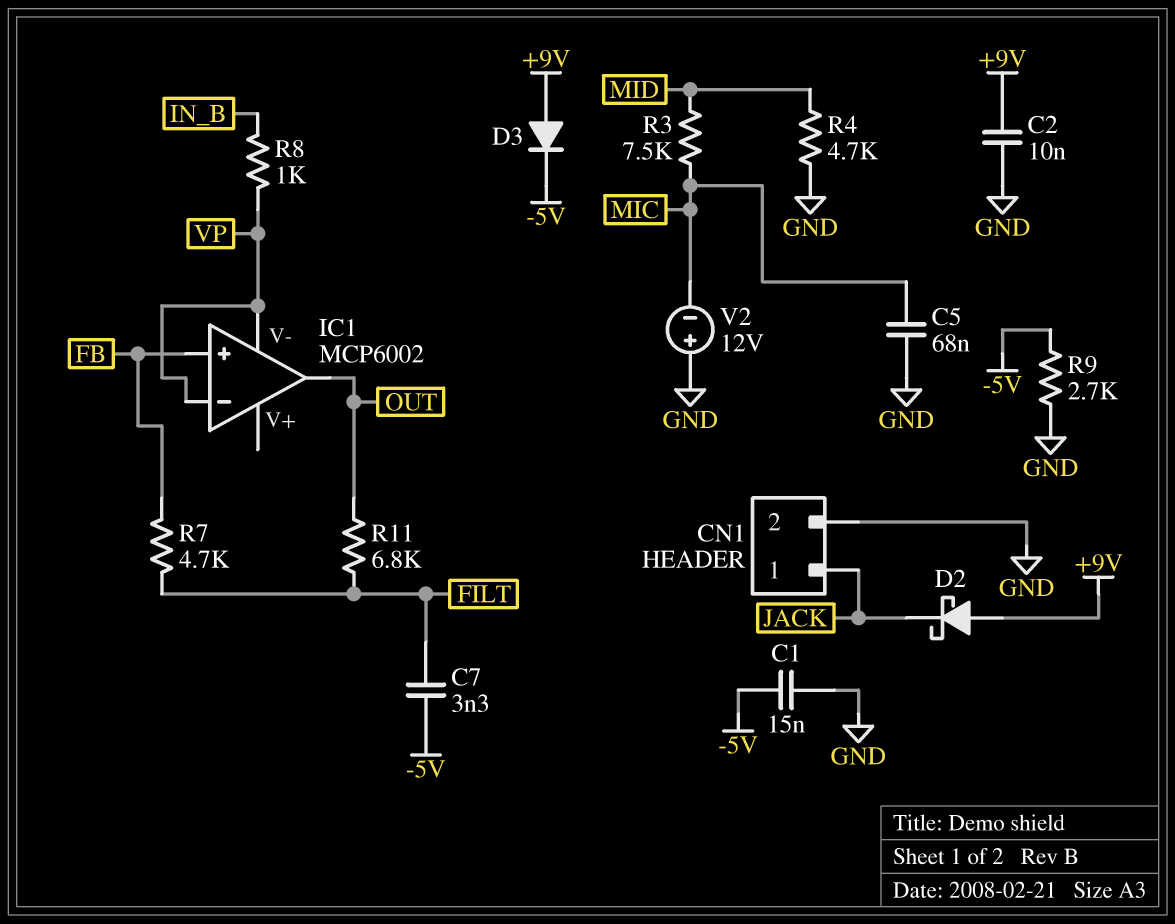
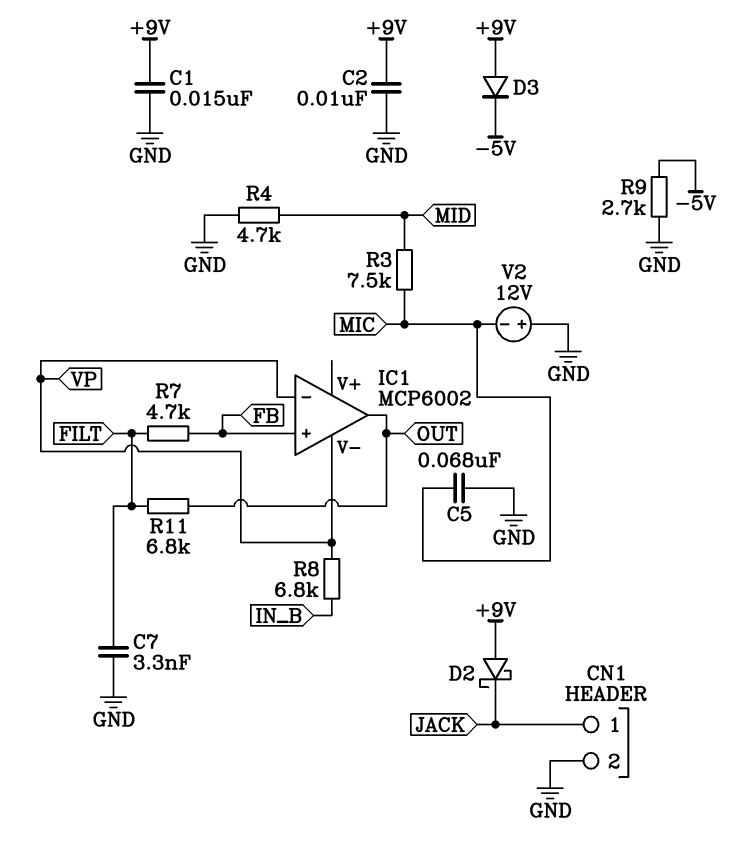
C1: 15nF (-5V, GND) -> 15nF (+9V, GND)
C7: 3.3nF (-5V, FILT) -> 3.3nF (FILT, GND)
R8: 1k (IN_B, VP) -> 6.8k (IN_B, VP)

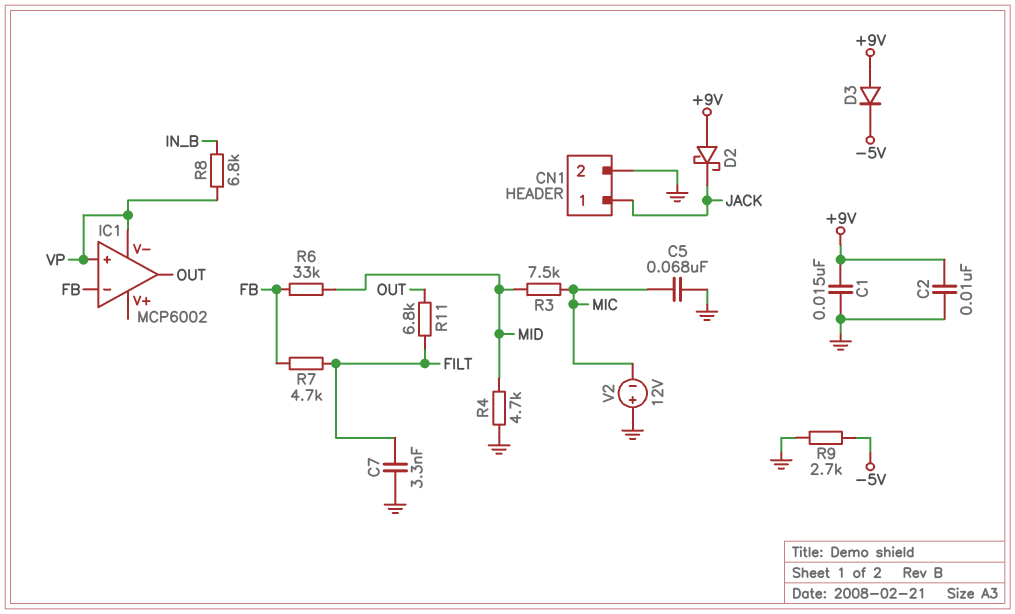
IC1 pin in+: FB -> VP
IC1 pin in-: VP -> FB
R6: none -> 33k (FB, MID)

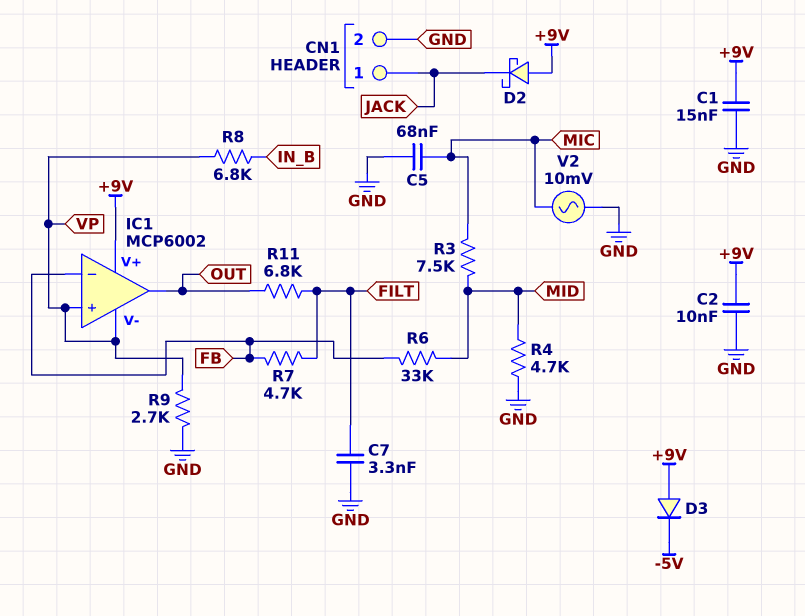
IC1 pin V+: none -> +9V
R9: 2.7k (-5V, GND) -> 2.7k (GND, VP)
V2: 12V (plus GND, minus MIC) -> AC 10mV (GND, MIC)

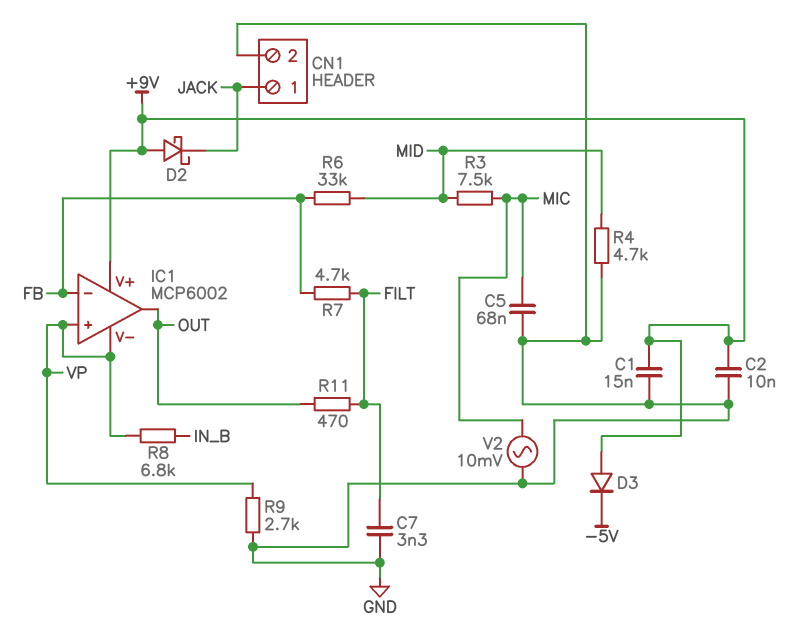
R11: 6.8k (FILT, OUT) -> 470 (FILT, OUT)

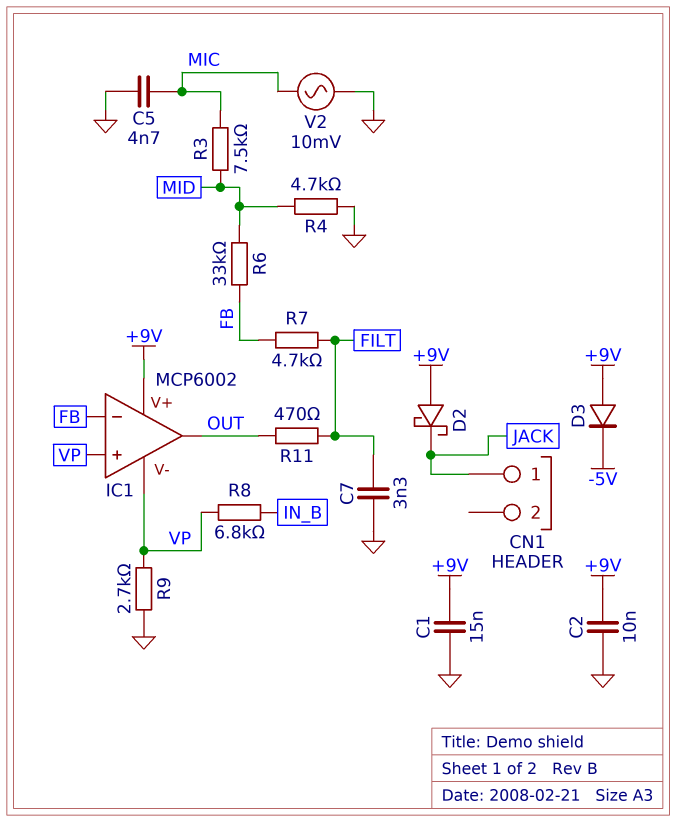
C5: 68nF (GND, MIC) -> 4.7nF (GND, MIC)
CN1 pin 2: GND -> none

